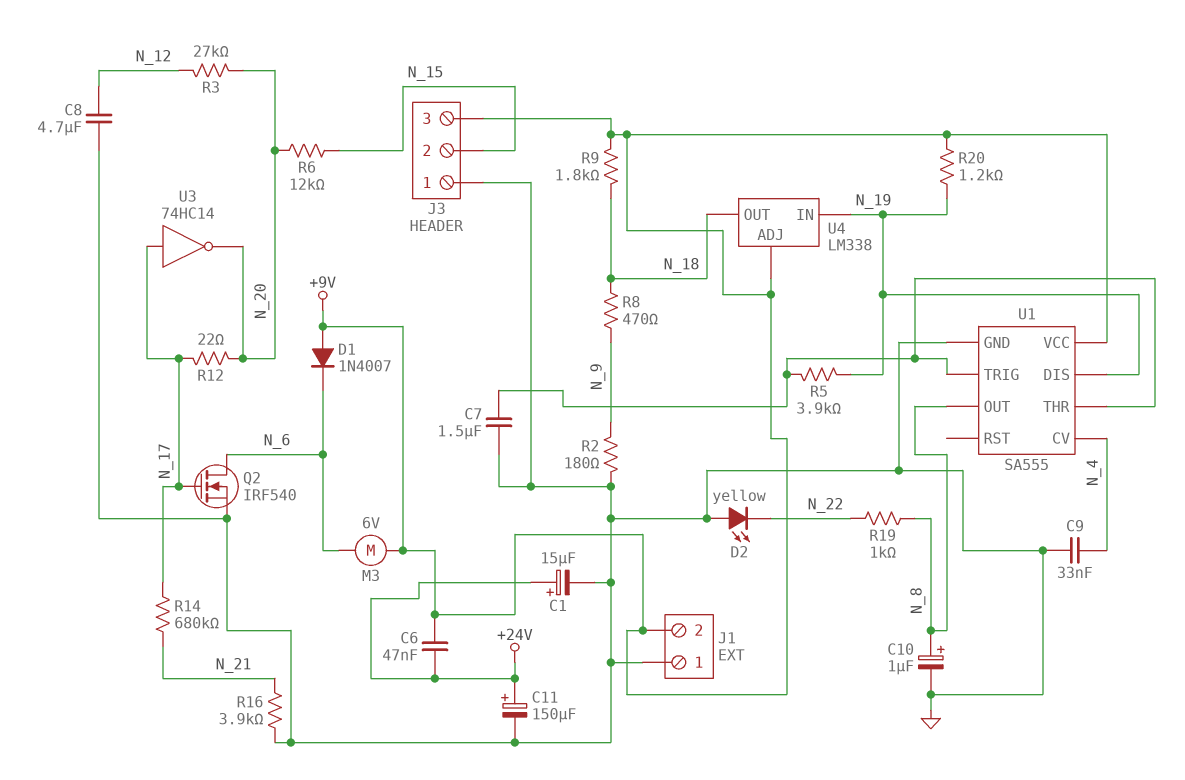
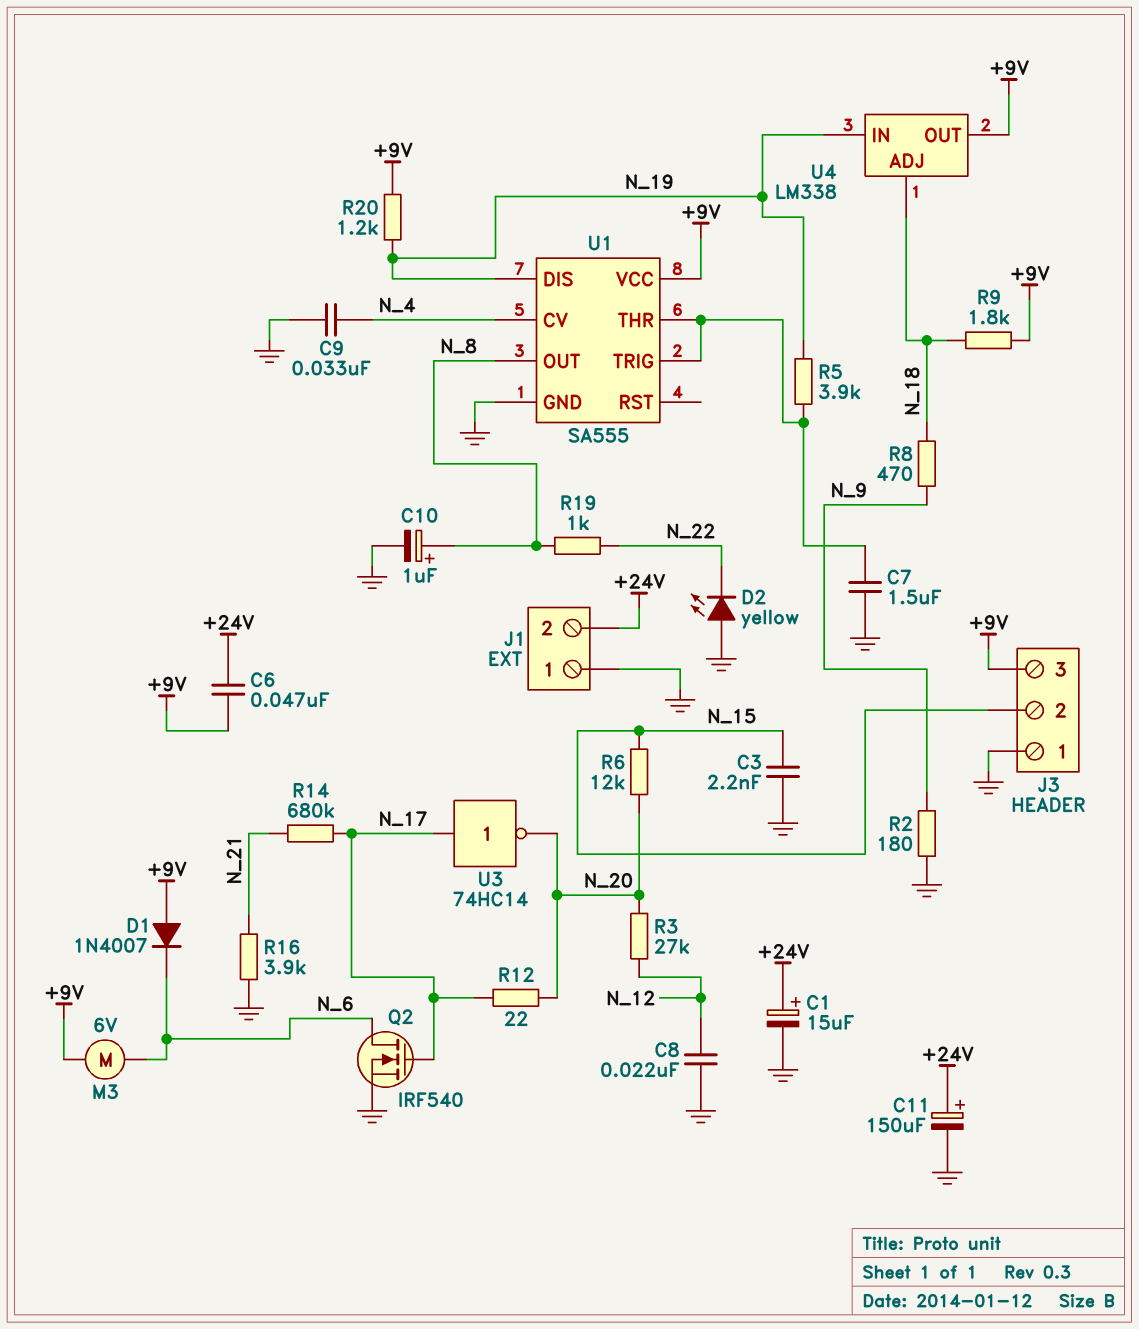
C3: none -> 2.2nF (GND, N_15)
C8: 4.7uF (GND, N_12) -> 22nF (GND, N_12)
J1 pin 2: +9V -> +24V
U4 pin ADJ: +9V -> N_18
U4 pin OUT: N_18 -> +9V

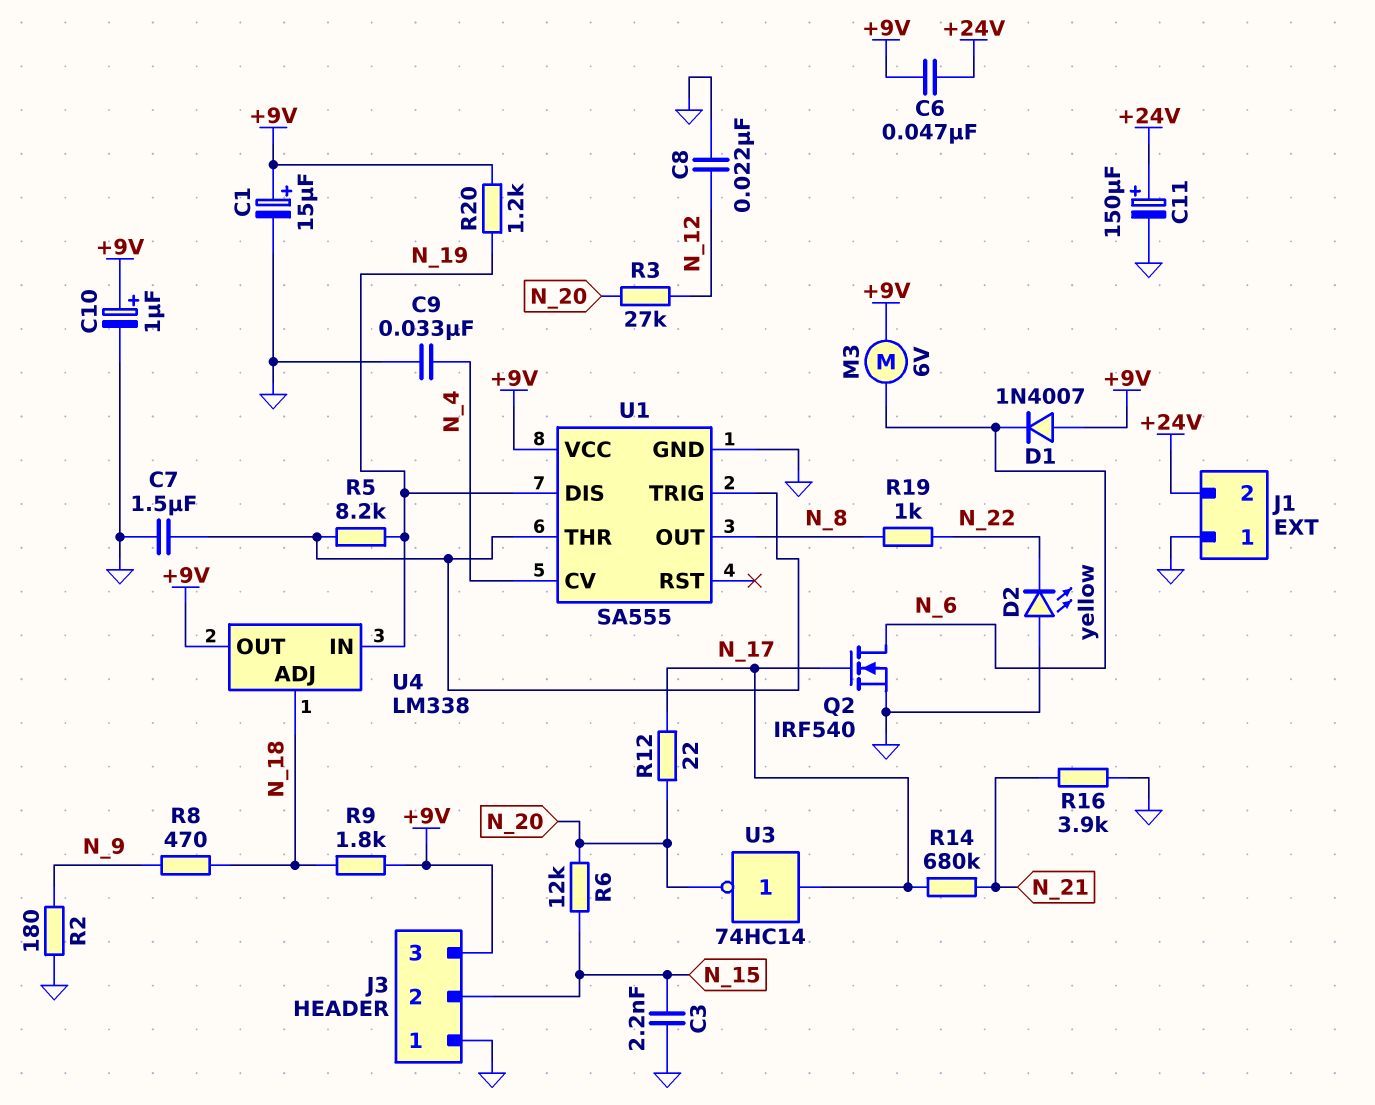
C1: 15uF (plus +24V, minus GND) -> 15uF (plus +9V, minus GND)
C10: 1uF (plus N_8, minus GND) -> 1uF (plus +9V, minus GND)
R5: 3.9k (N_19, U1/THR) -> 8.2k (N_19, U1/THR)

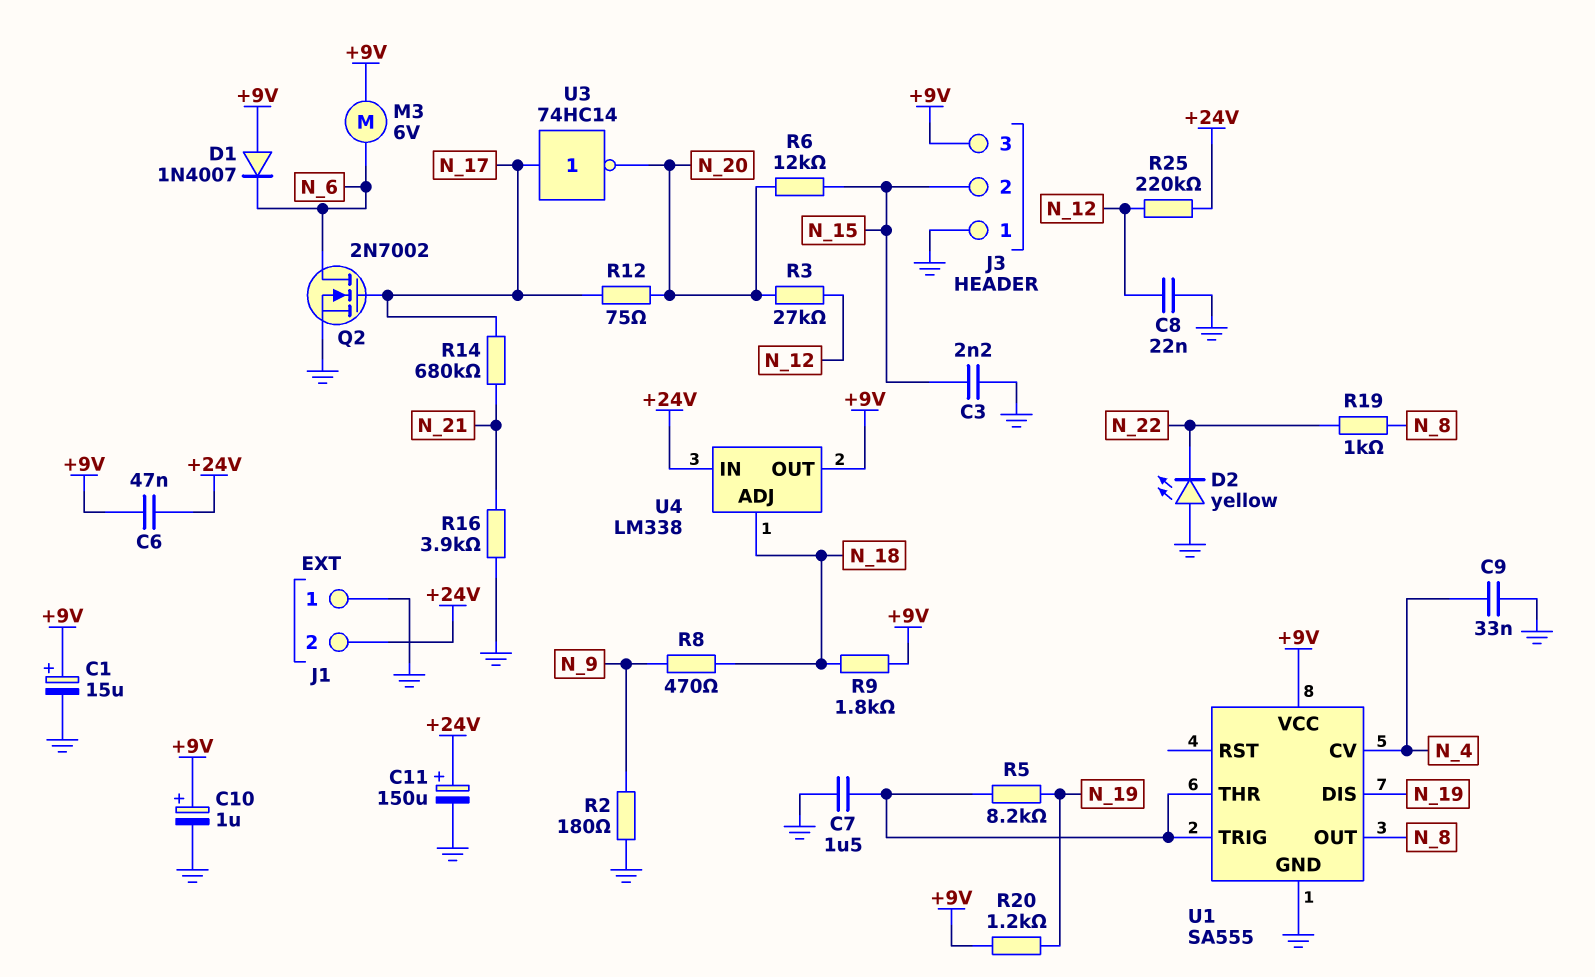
Q2: NMOS IRF540 (G N_17, D N_6, S GND) -> NMOS 2N7002 (G N_17, D N_6, S GND)
R12: 22 (N_17, N_20) -> 75 (N_17, N_20)
R25: none -> 220k (+24V, N_12)
U4 pin IN: N_19 -> +24V

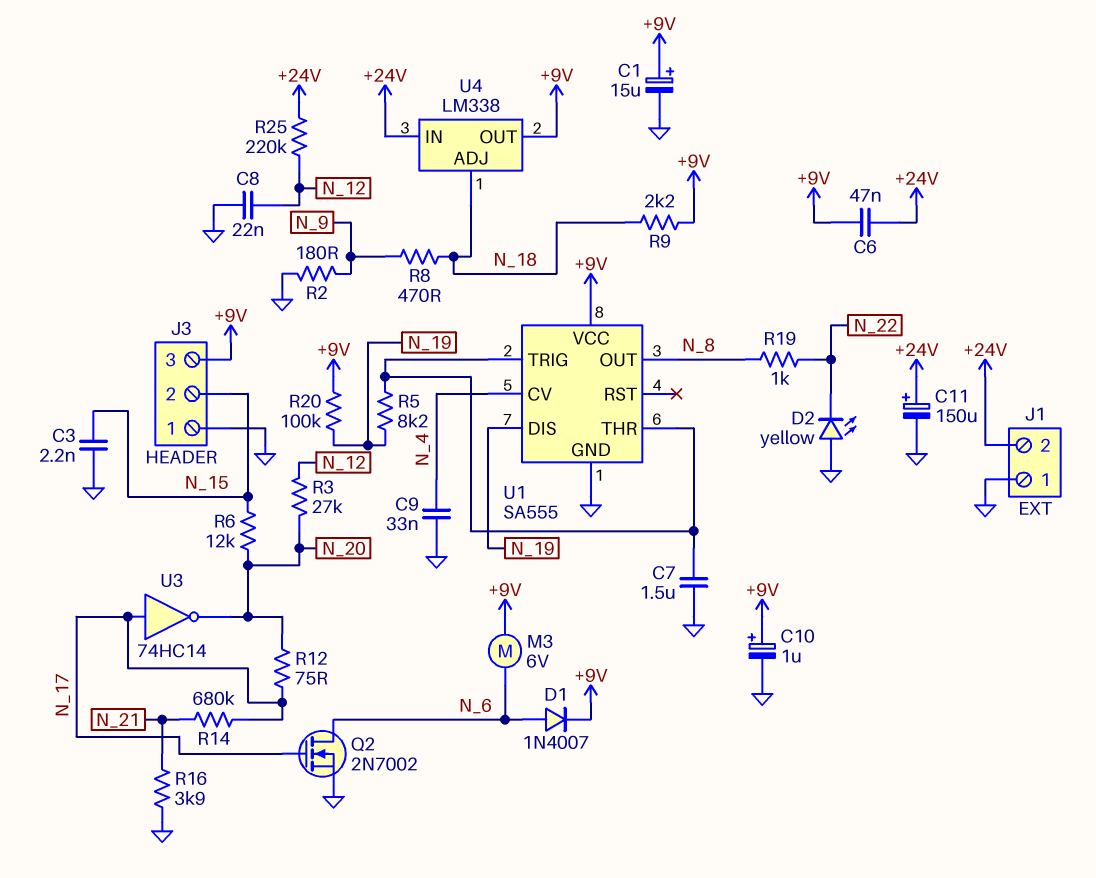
D1: diode 1N4007 (A +9V, K N_6) -> diode 1N4007 (A N_6, K +9V)
R9: 1.8k (+9V, N_18) -> 2.2k (+9V, N_18)
R20: 1.2k (+9V, N_19) -> 100k (+9V, N_19)

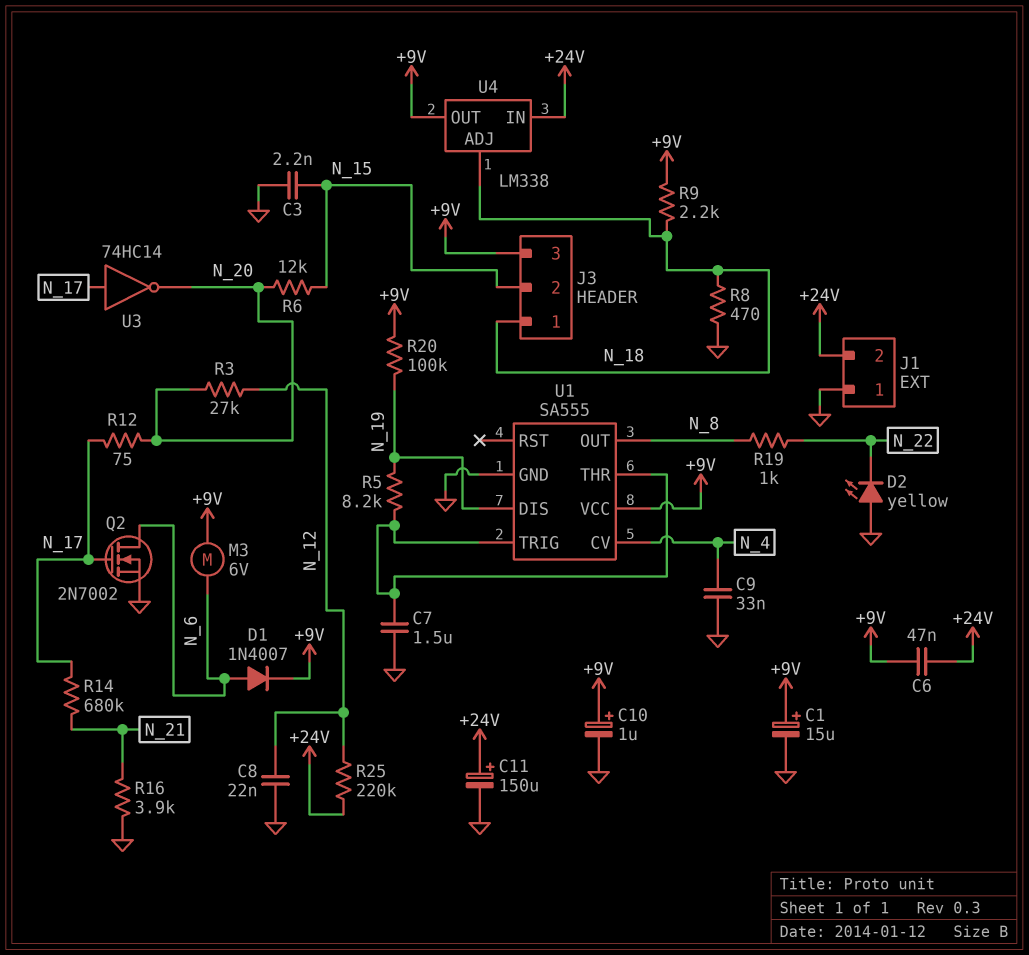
J3 pin 1: GND -> N_18
R2: 180 (GND, N_9) -> none
R8: 470 (N_9, N_18) -> 470 (GND, N_18)

